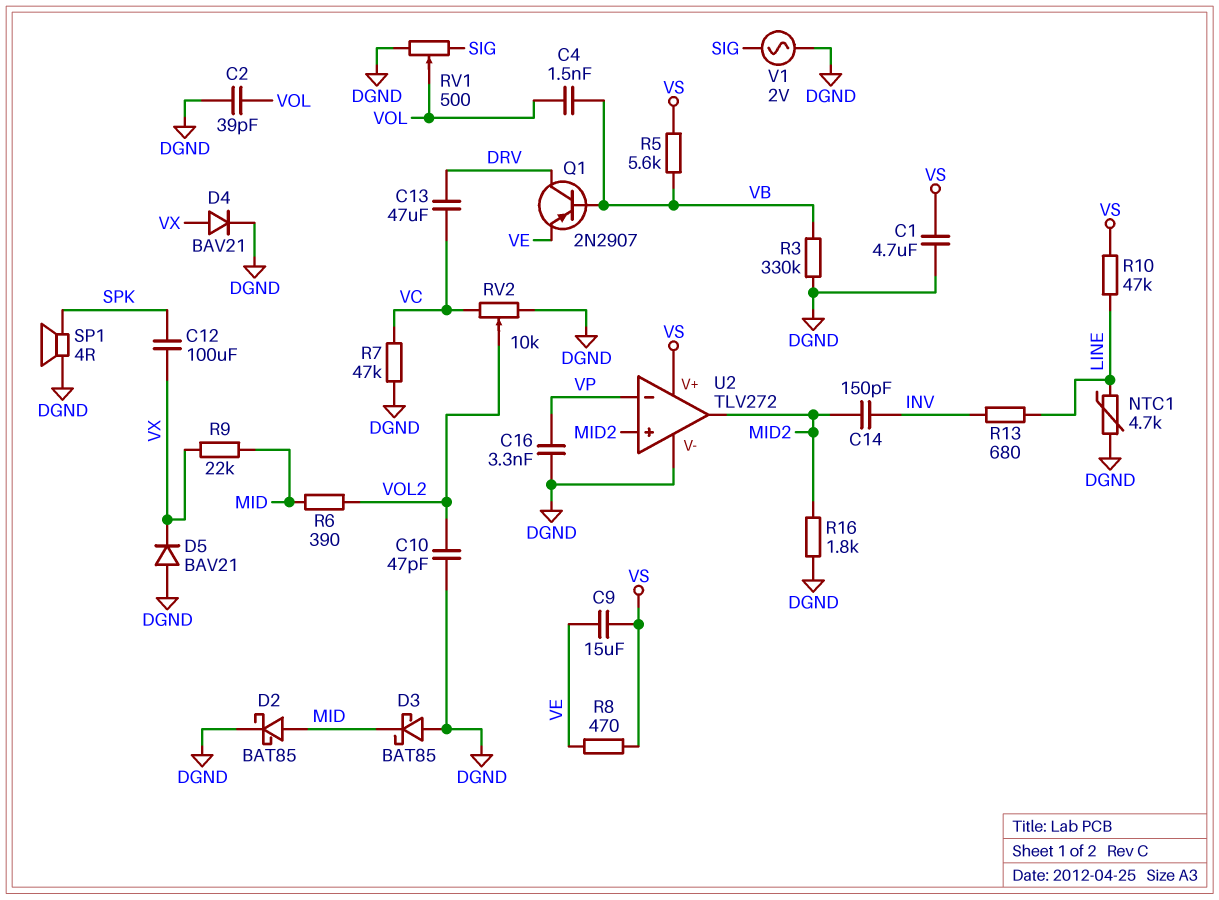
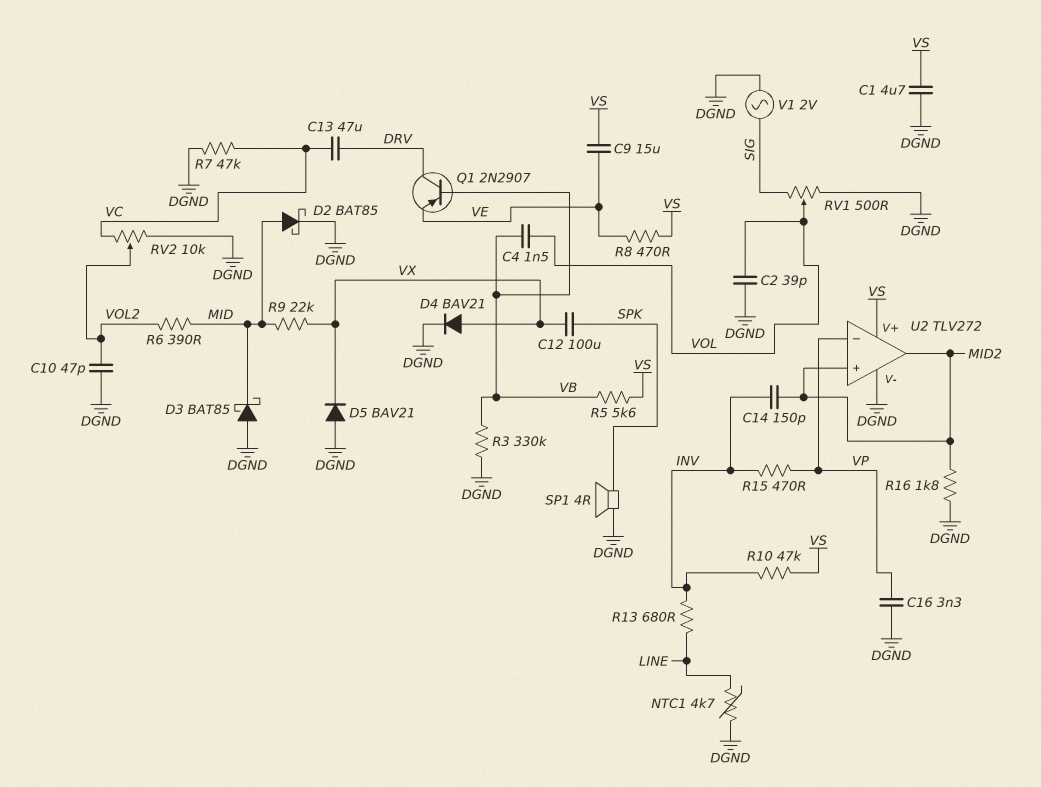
R10: 47k (LINE, VS) -> 47k (INV, VS)
R15: none -> 470 (INV, VP)

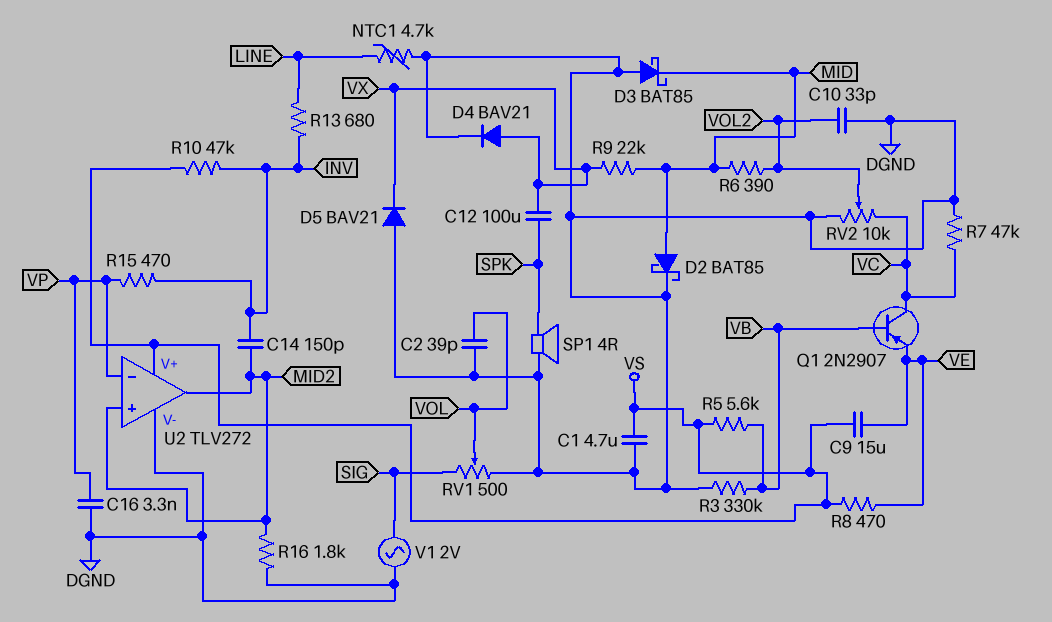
C4: 1.5nF (VB, VOL) -> none
C10: 47pF (DGND, VOL2) -> 33pF (DGND, VOL2)
C13: 47uF (DRV, VC) -> none
Q1: PNP 2N2907 (B VB, C DRV, E VE) -> PNP 2N2907 (B VB, C VC, E VE)

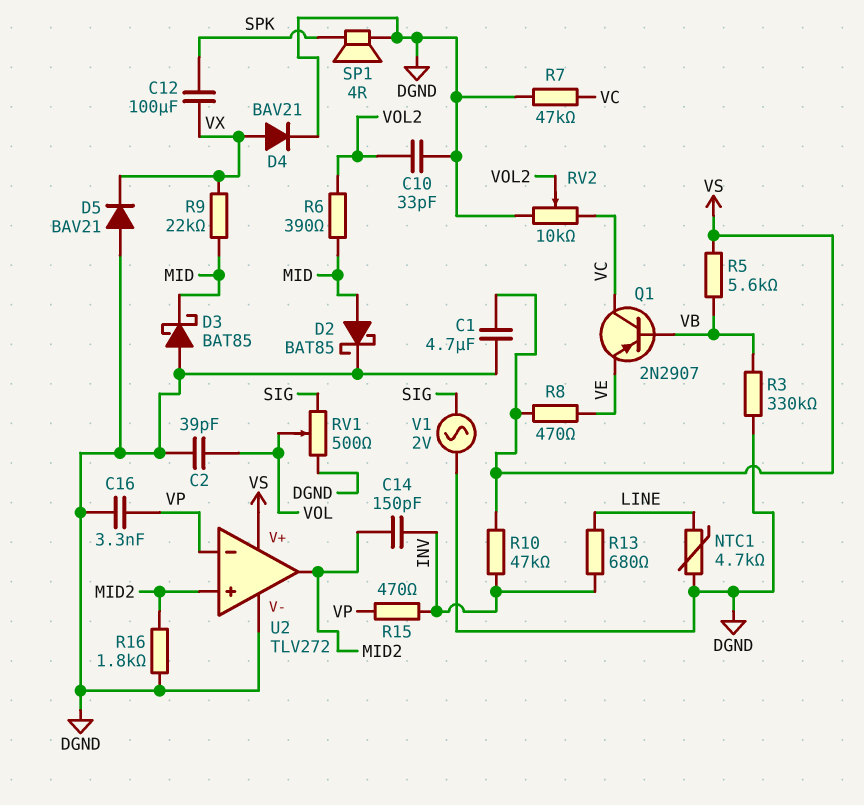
C9: 15uF (VE, VS) -> none

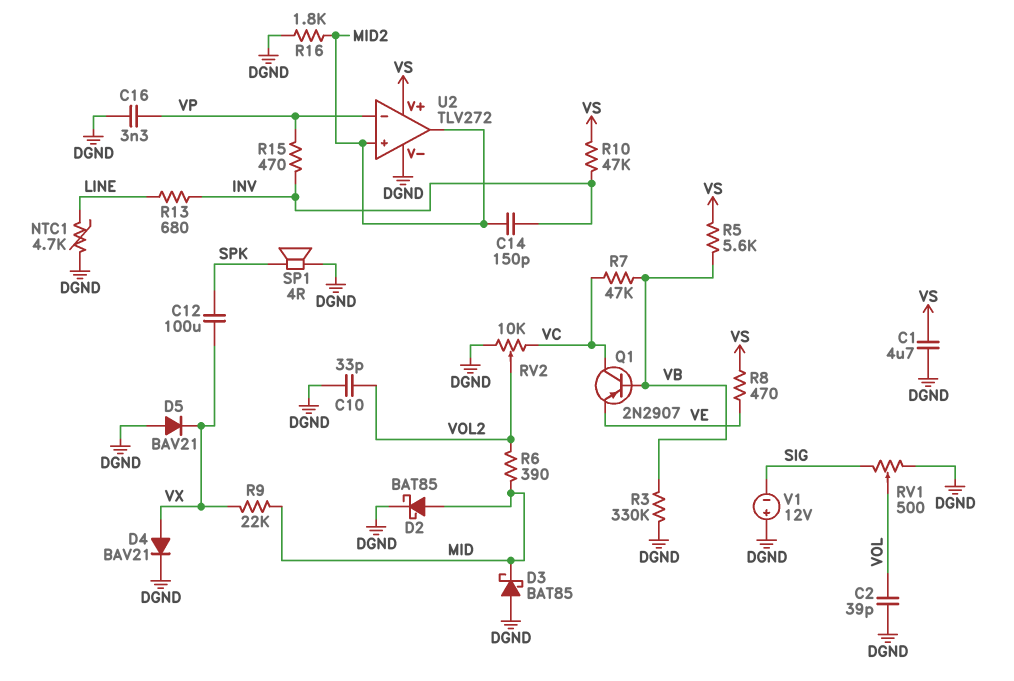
R7: 47k (DGND, VC) -> 47k (VB, VC)
V1: AC 2V (DGND, SIG) -> 12V (plus DGND, minus SIG)

